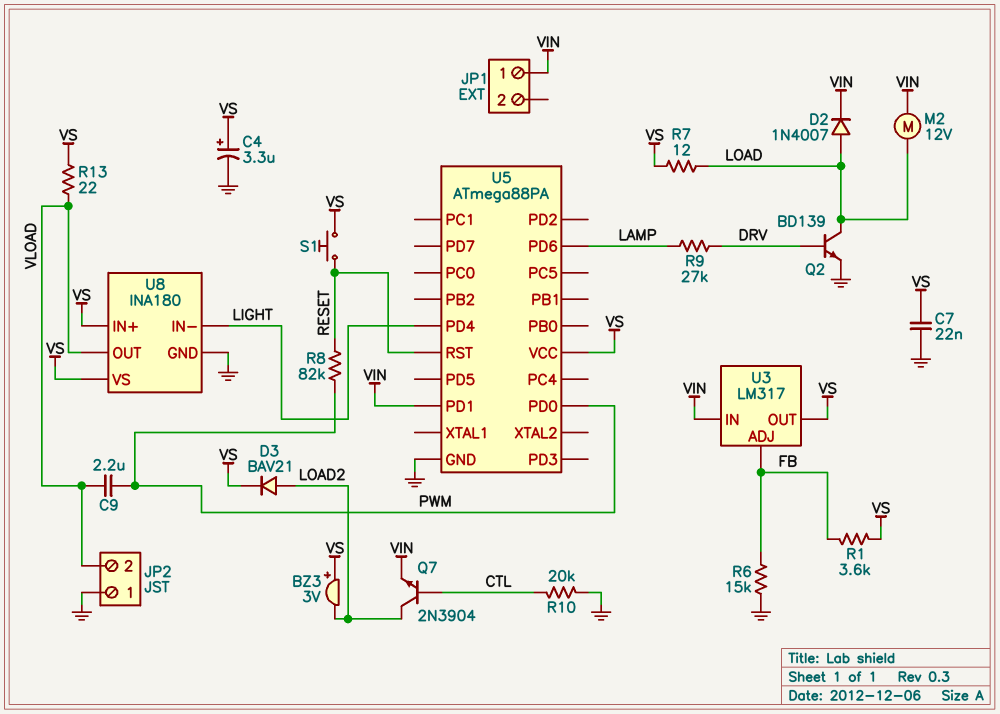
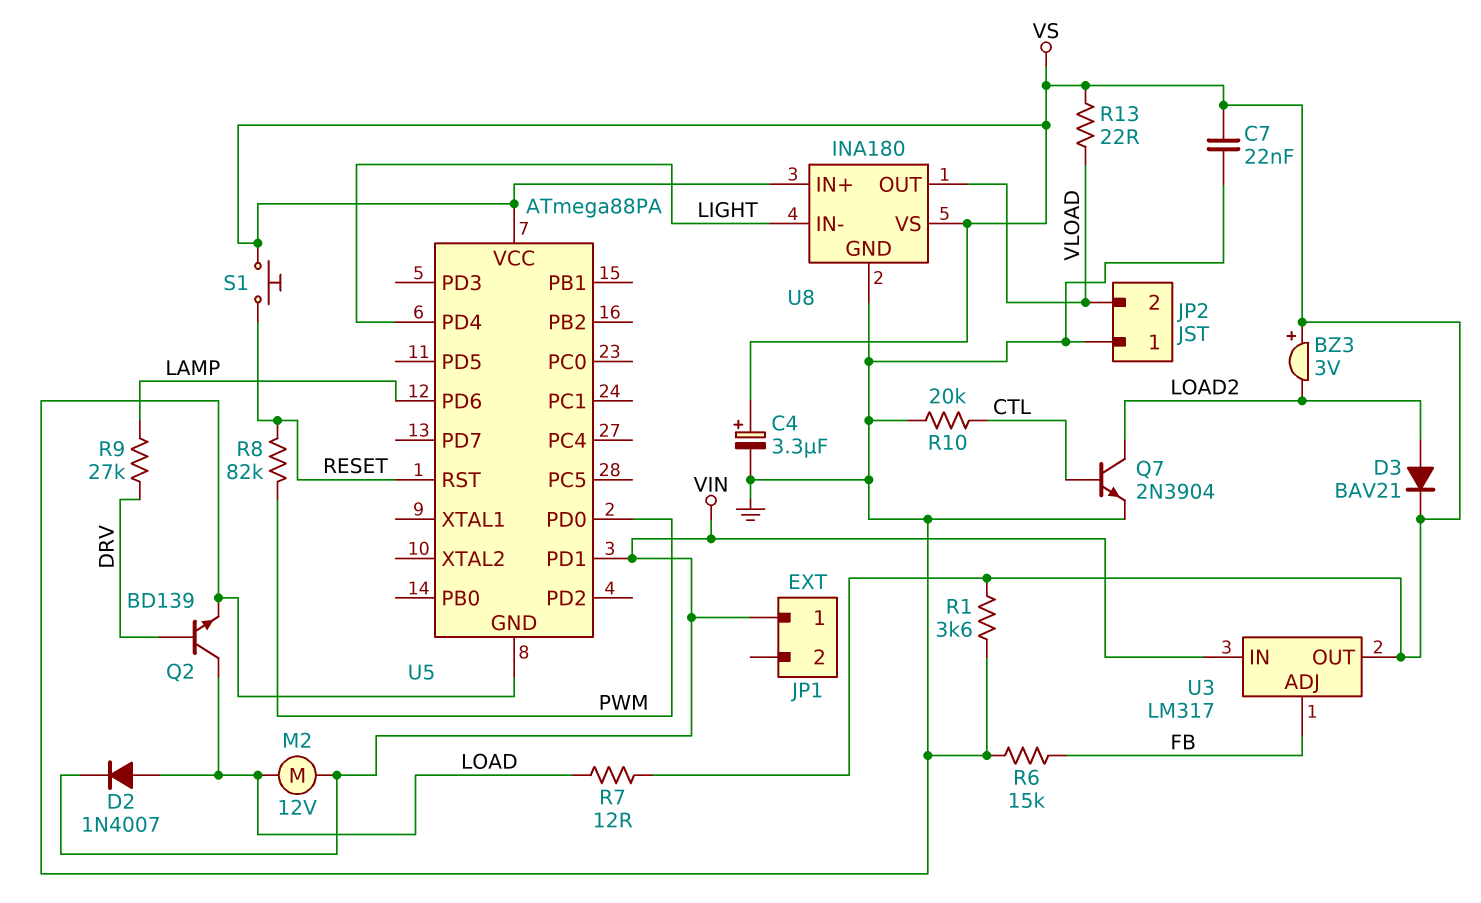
C9: 2.2uF (PWM, VLOAD) -> none
Q7: NPN 2N3904 (B CTL, C LOAD2, E VIN) -> NPN 2N3904 (B CTL, C LOAD2, E GND)
R1: 3.6k (FB, VS) -> 3.6k (GND, VS)

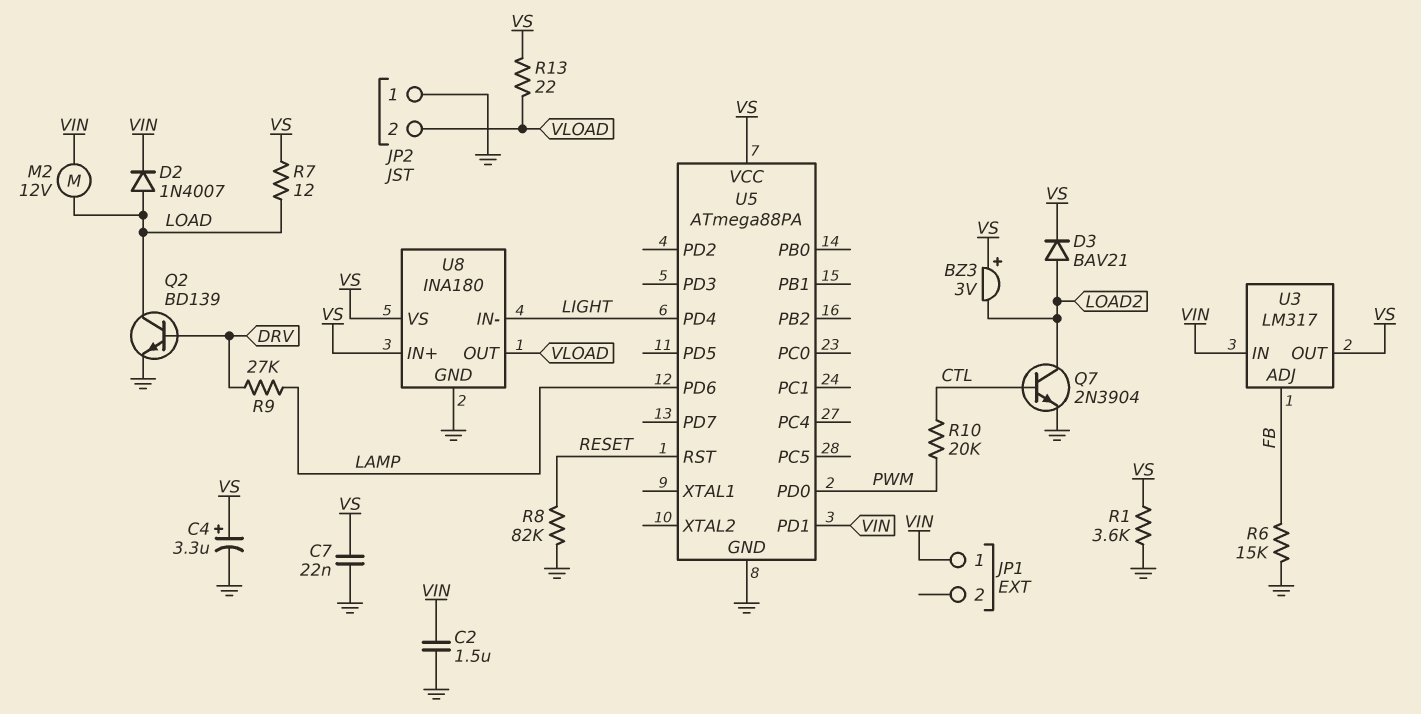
C2: none -> 1.5uF (GND, VIN)
R8: 82k (PWM, RESET) -> 82k (GND, RESET)
R10: 20k (CTL, GND) -> 20k (CTL, PWM)
S1: button (RESET, VS) -> none

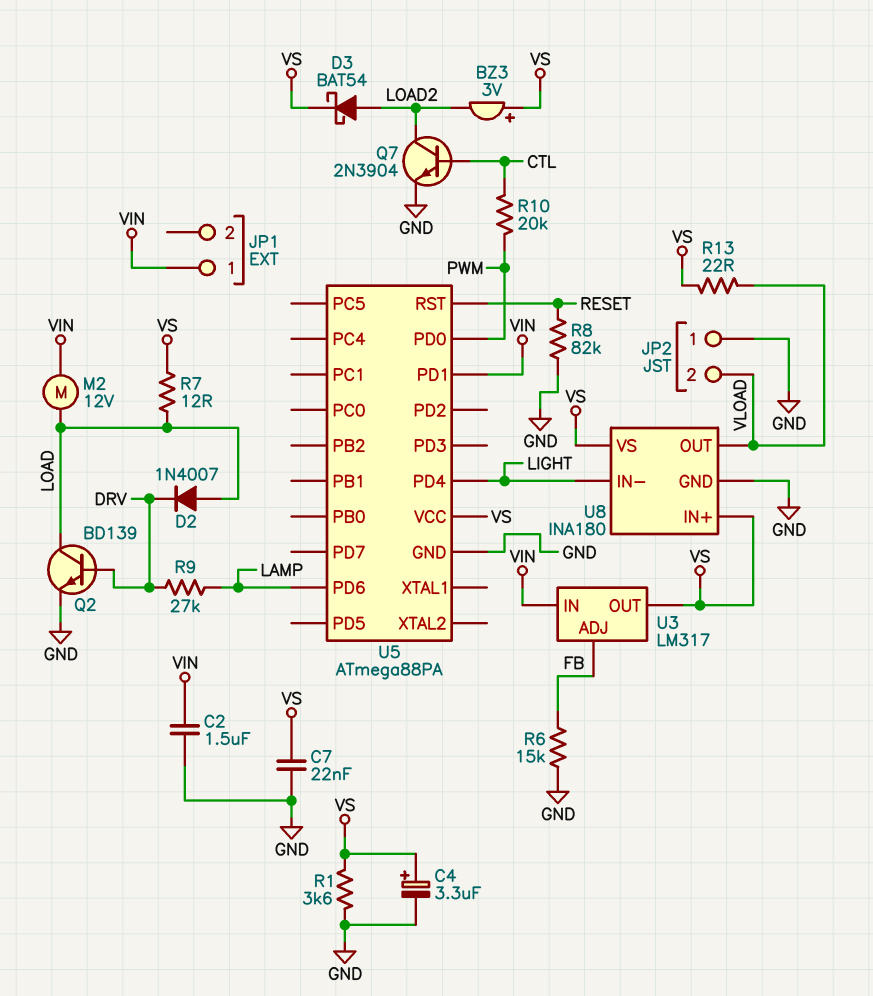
D2: diode 1N4007 (A LOAD, K VIN) -> diode 1N4007 (A LOAD, K DRV)
D3: diode BAV21 (A LOAD2, K VS) -> schottky BAT54 (A LOAD2, K VS)

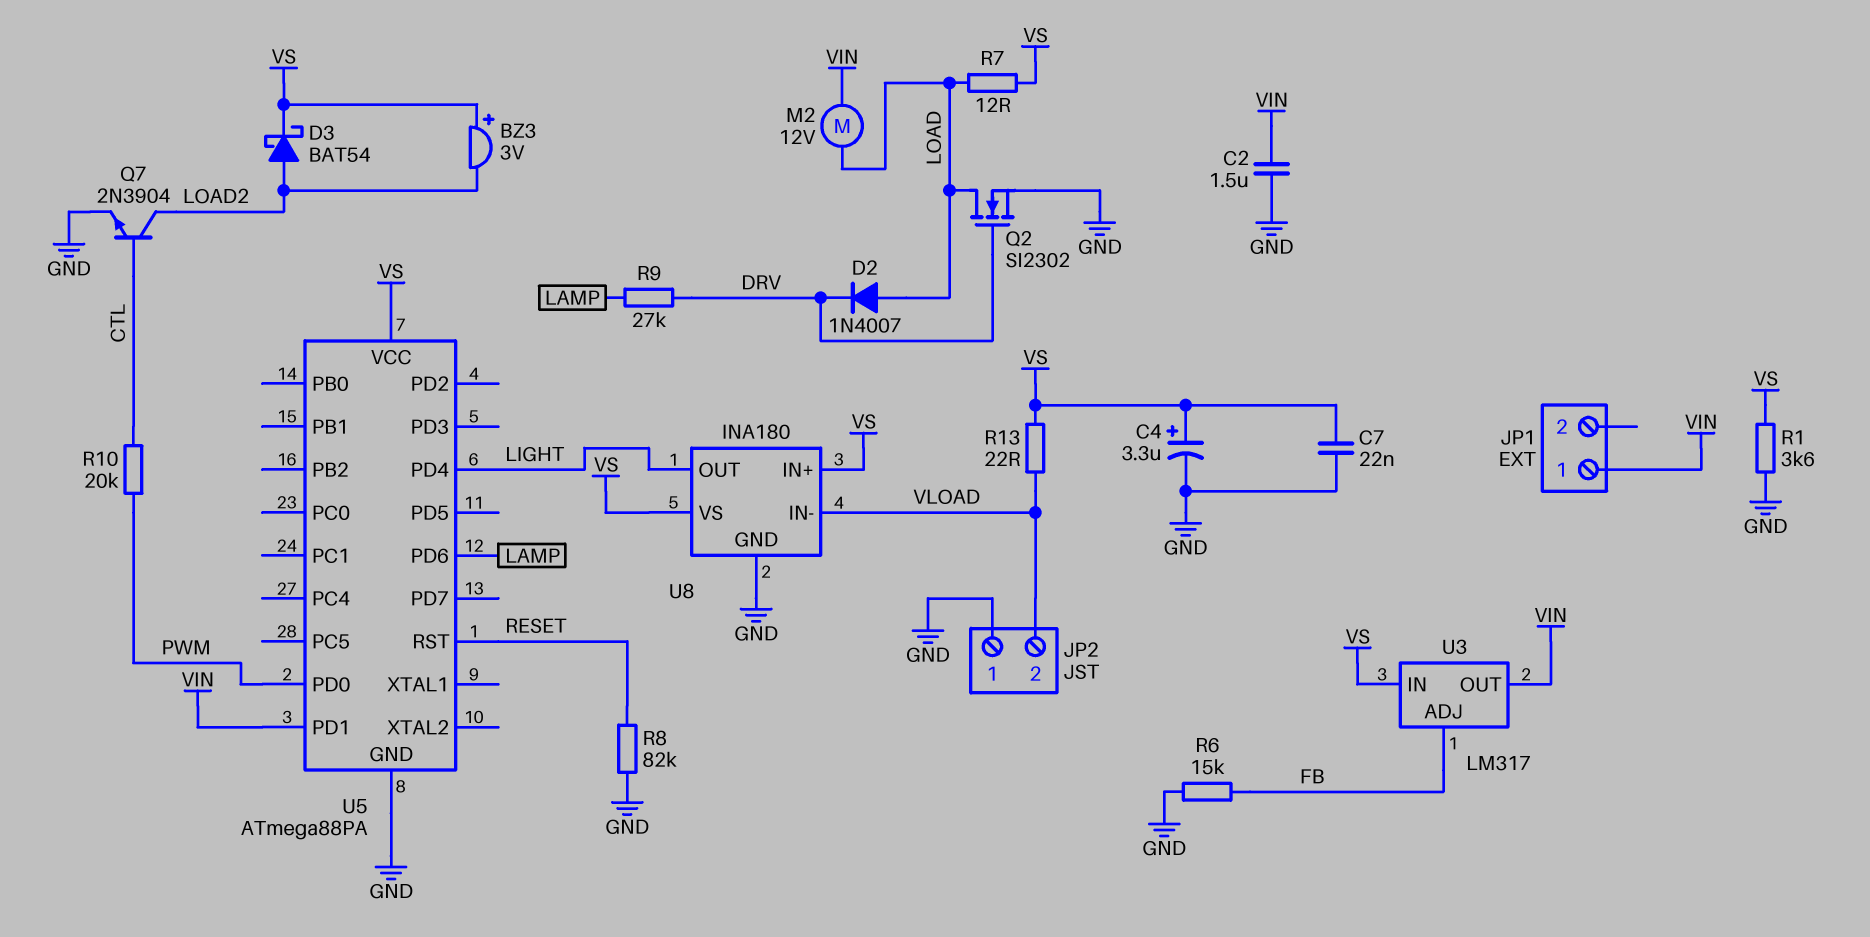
Q2: NPN BD139 (B DRV, C LOAD, E GND) -> NMOS SI2302 (G DRV, D LOAD, S GND)
U3 pin IN: VIN -> VS
U3 pin OUT: VS -> VIN
U8 pin IN-: LIGHT -> VLOAD
U8 pin OUT: VLOAD -> LIGHT

